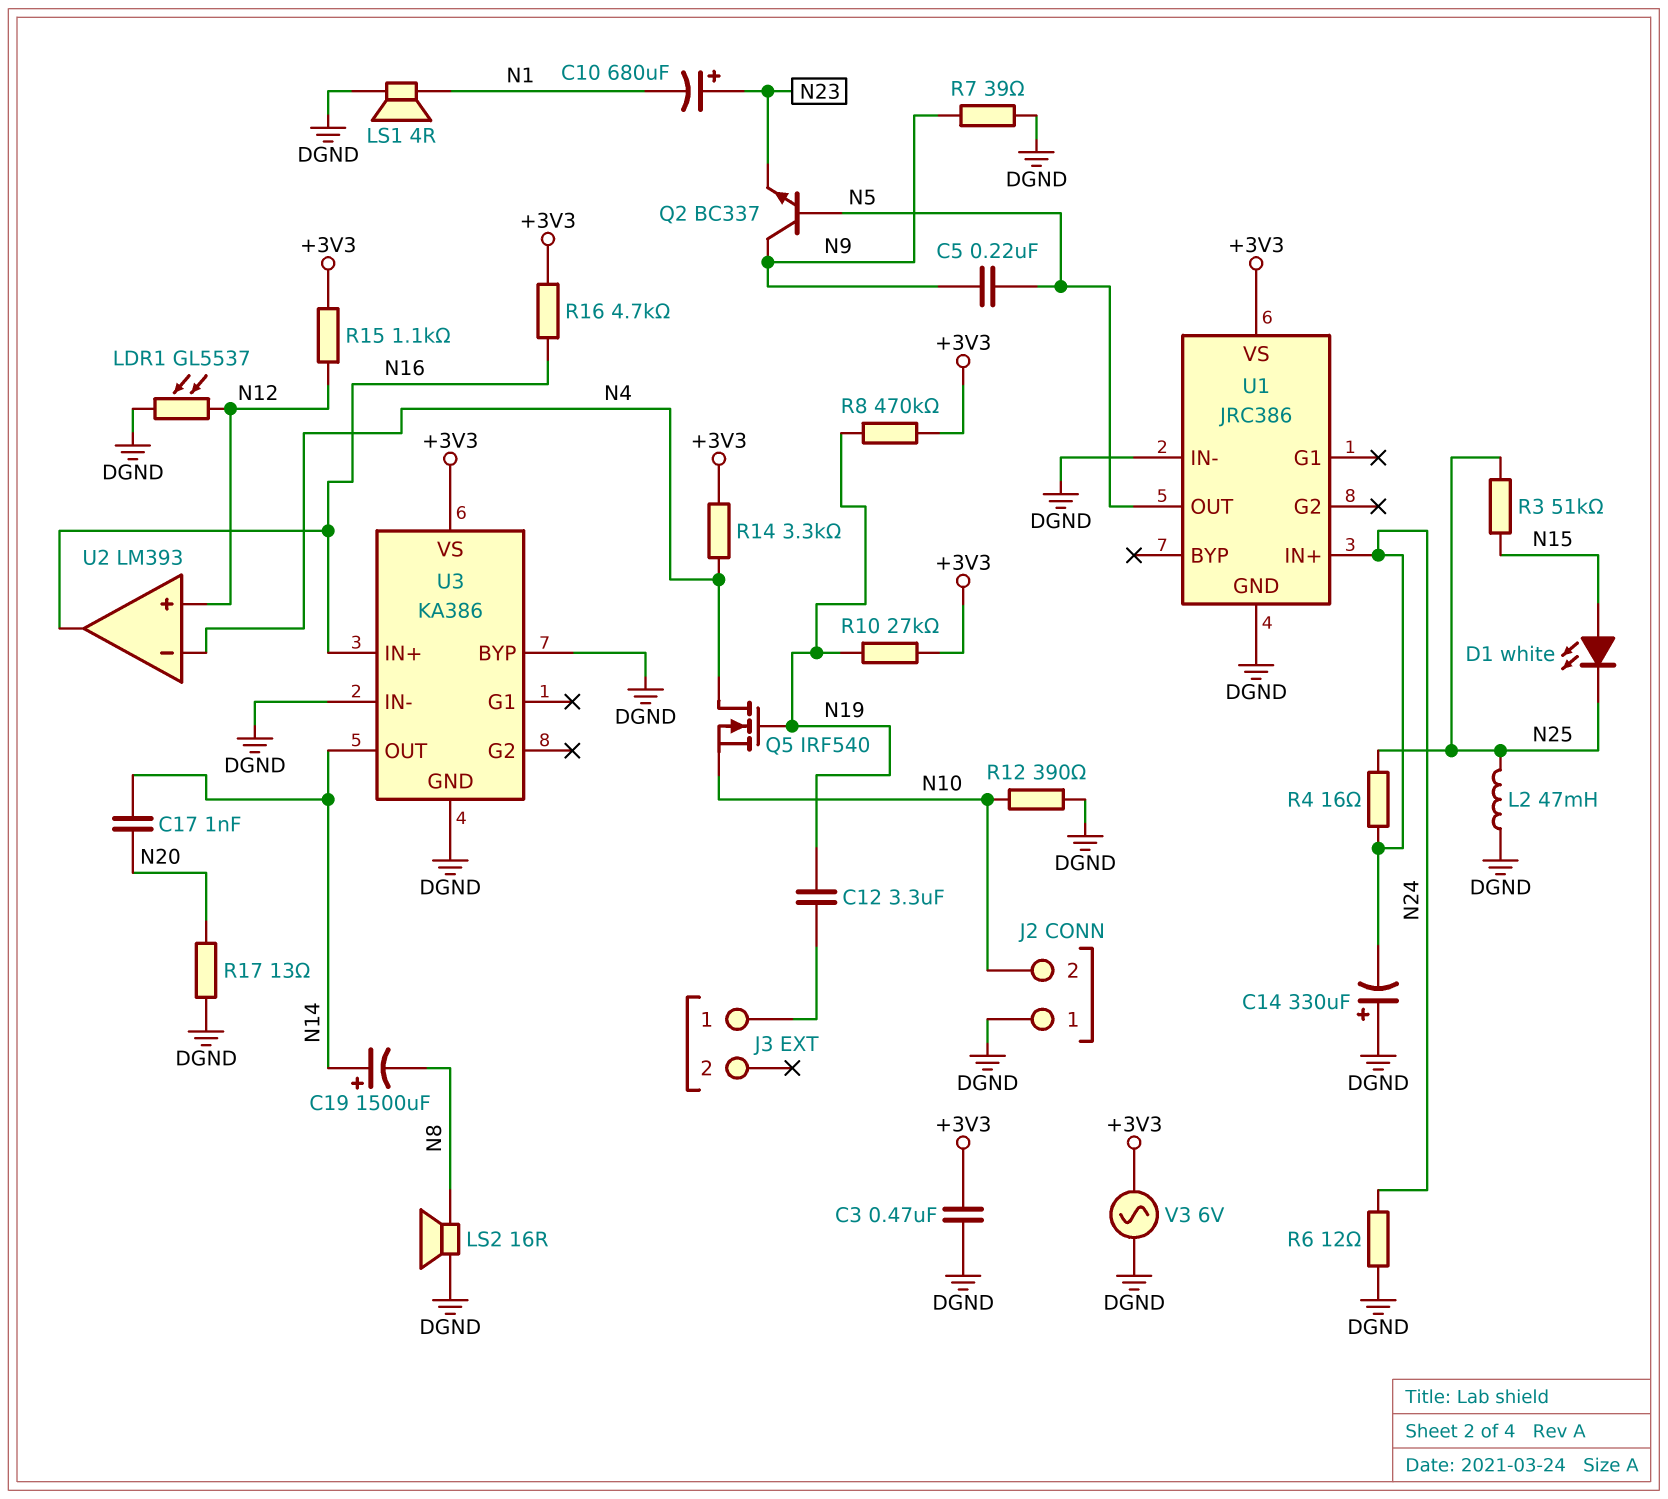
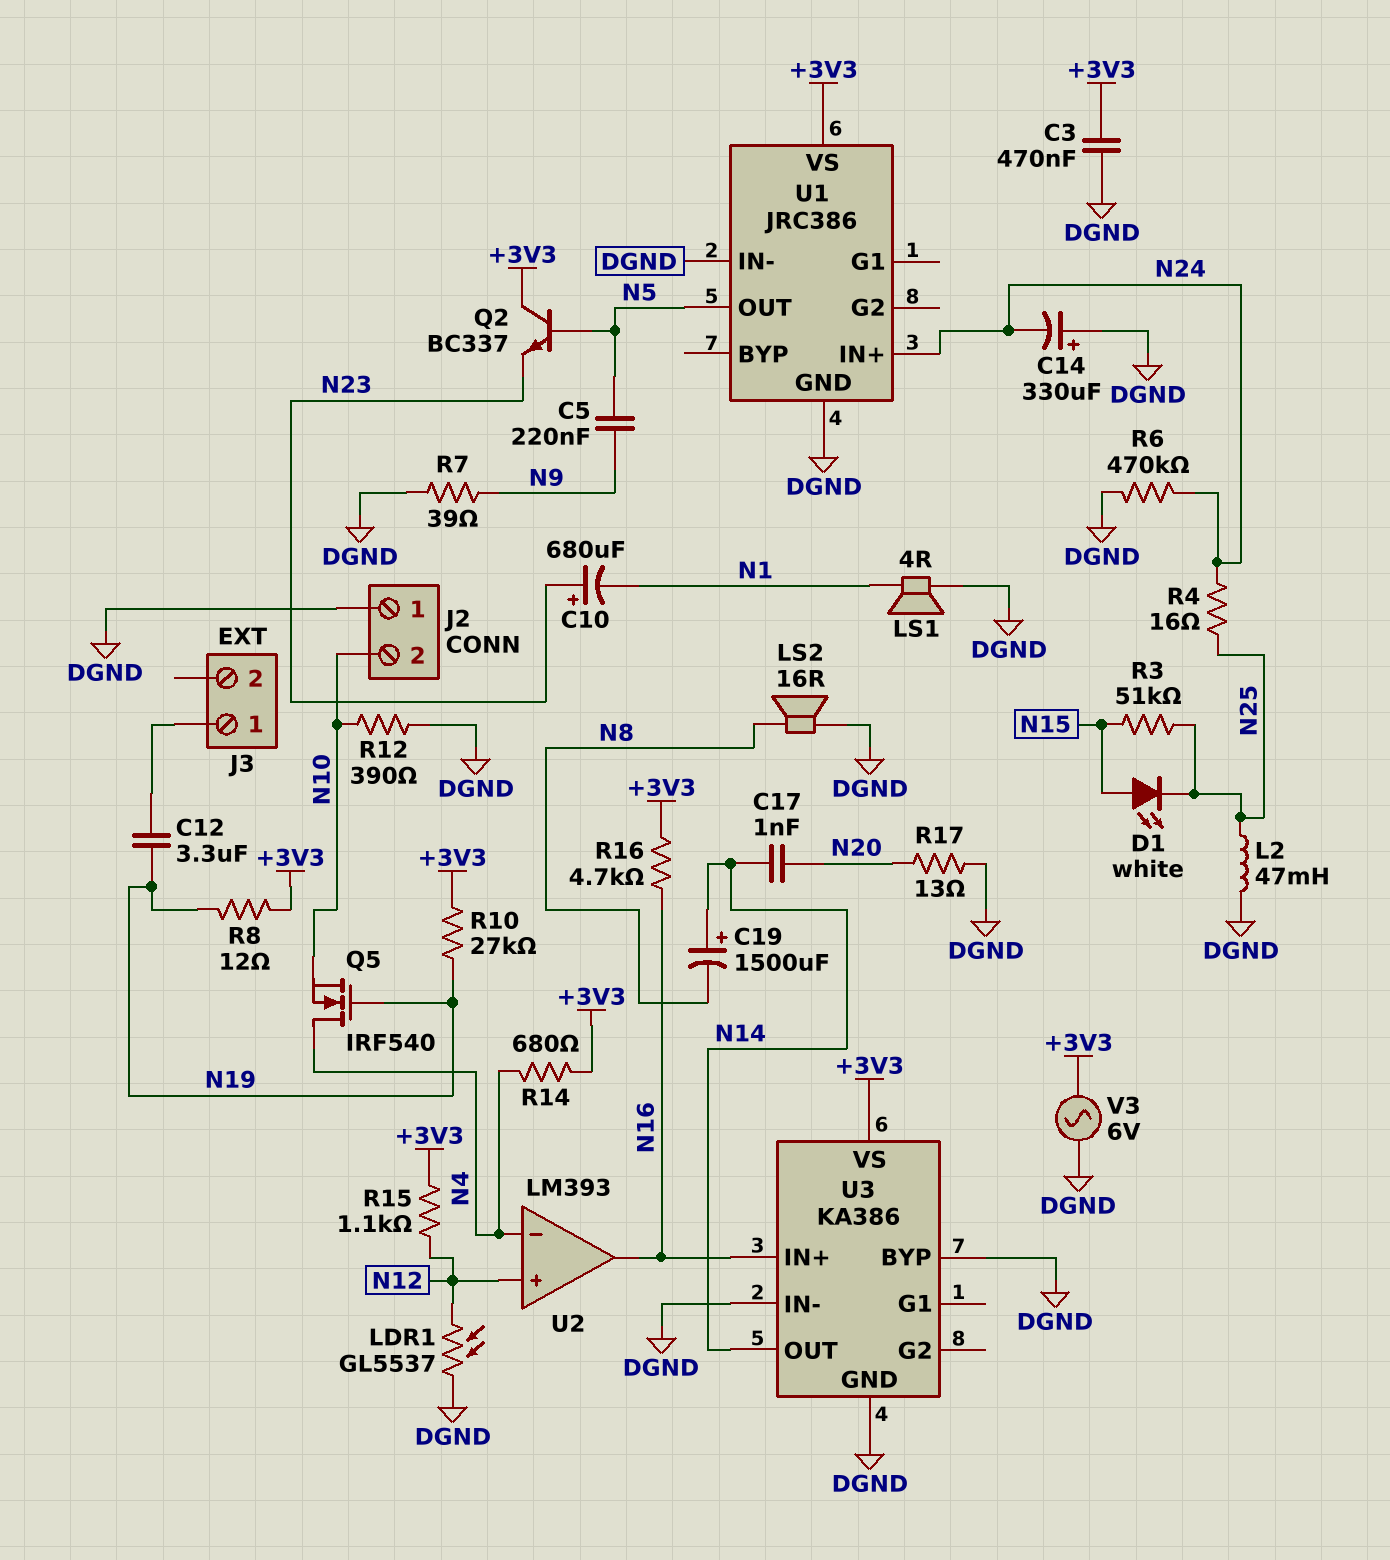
Q2: NPN BC337 (B N5, C N9, E N23) -> NPN BC337 (B N5, C +3V3, E N23)
R6: 12 (DGND, N24) -> 470k (DGND, N24)
R8: 470k (+3V3, N19) -> 12 (+3V3, N19)
R14: 3.3k (+3V3, N4) -> 680 (+3V3, N4)

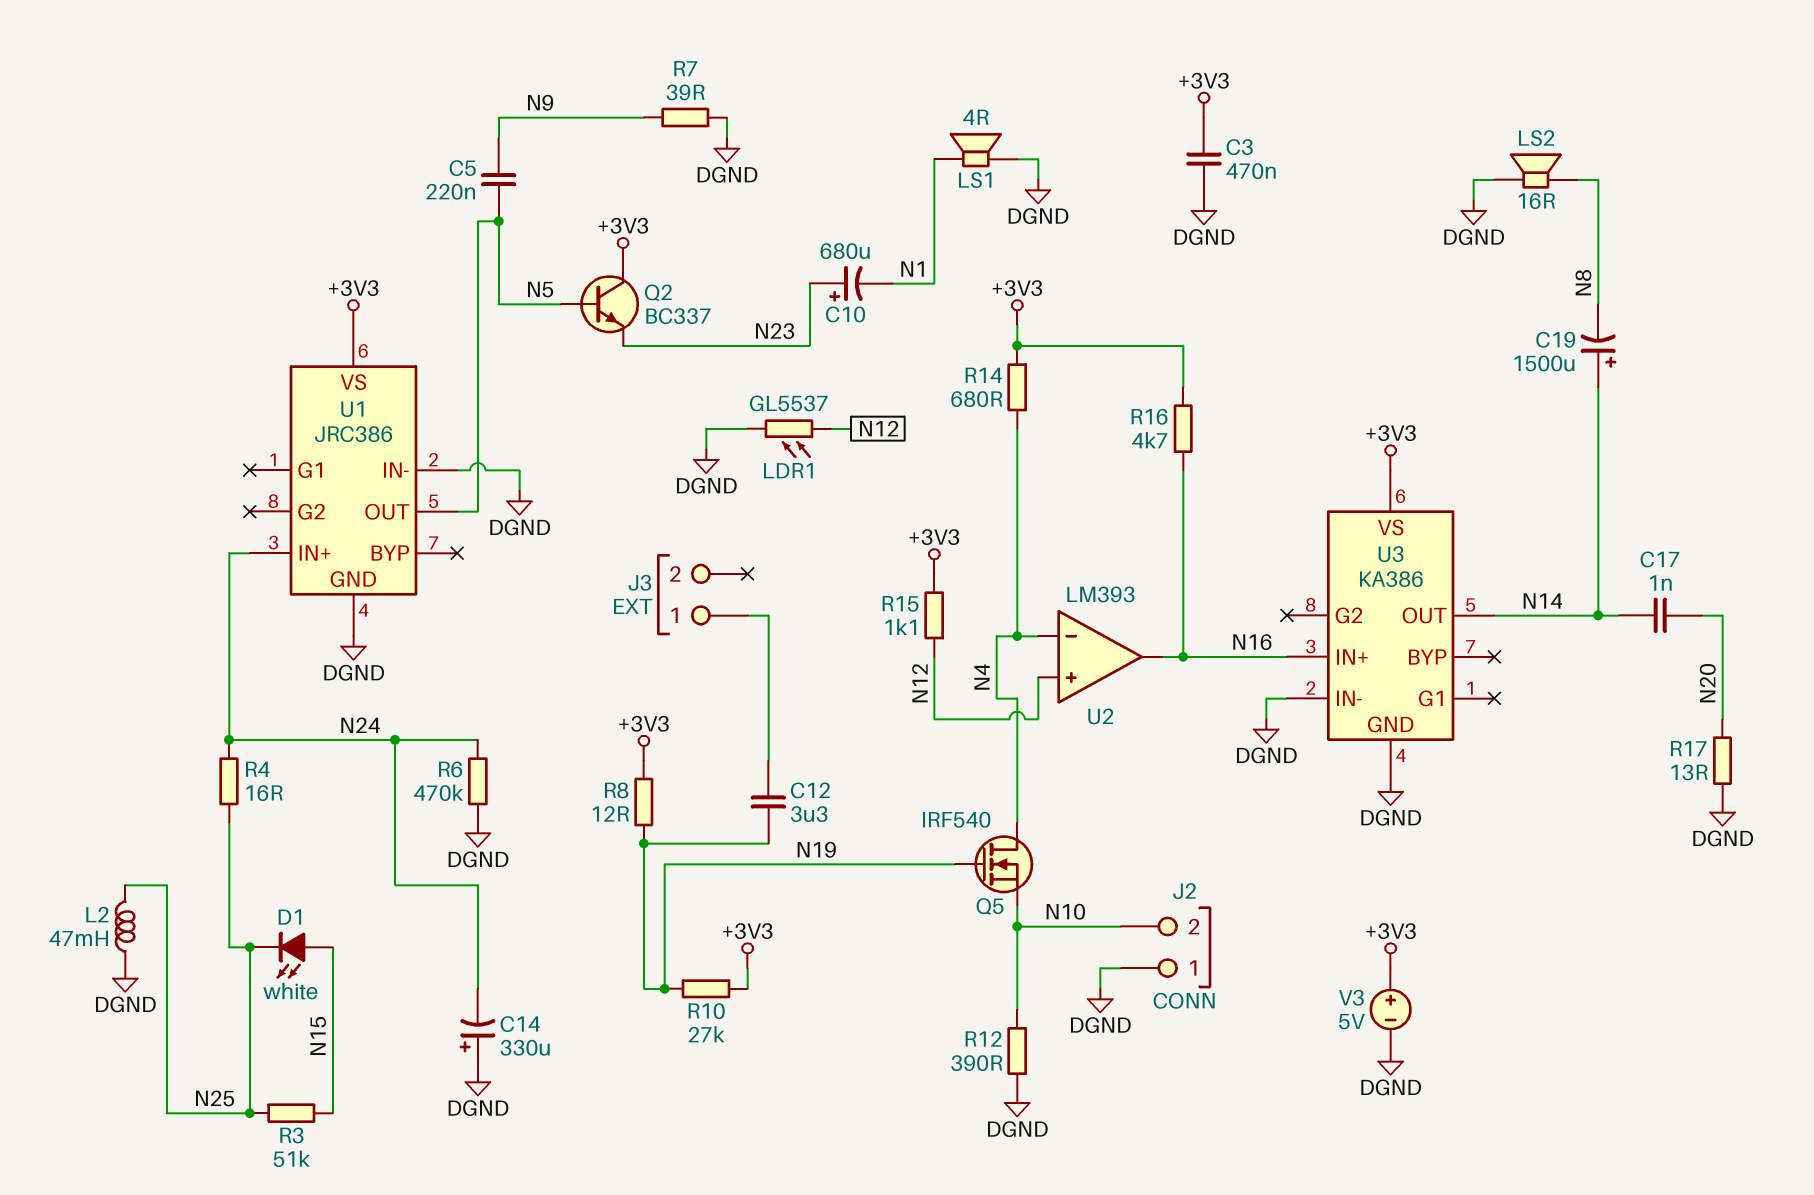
U3 pin BYP: DGND -> none
V3: AC 6V (+3V3, DGND) -> 5V (plus +3V3, minus DGND)

